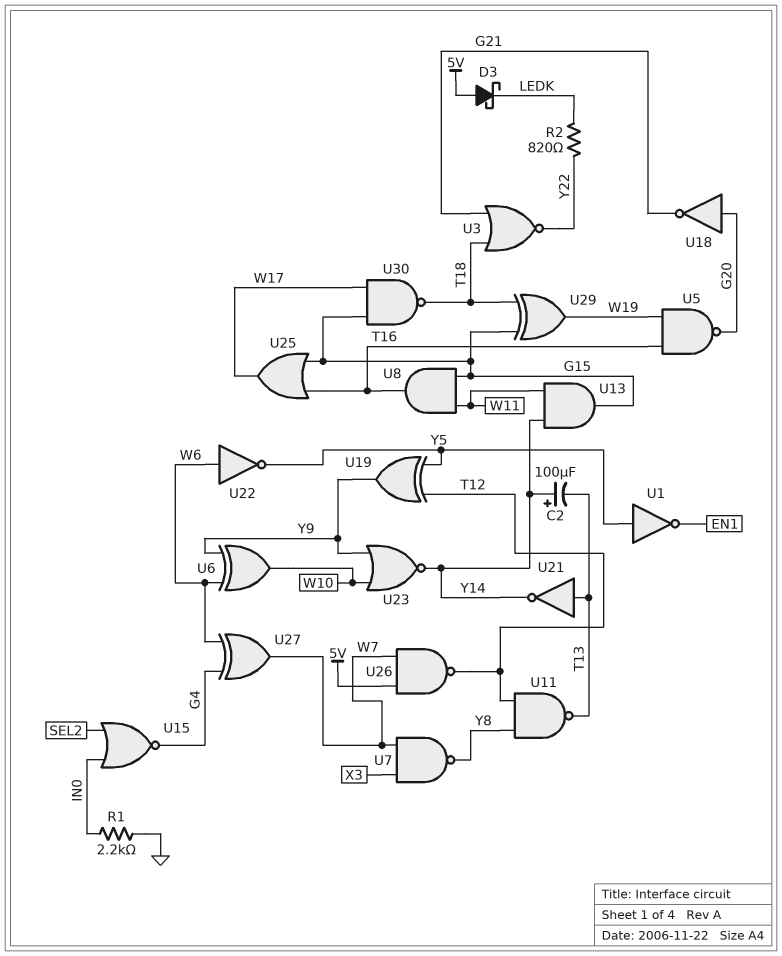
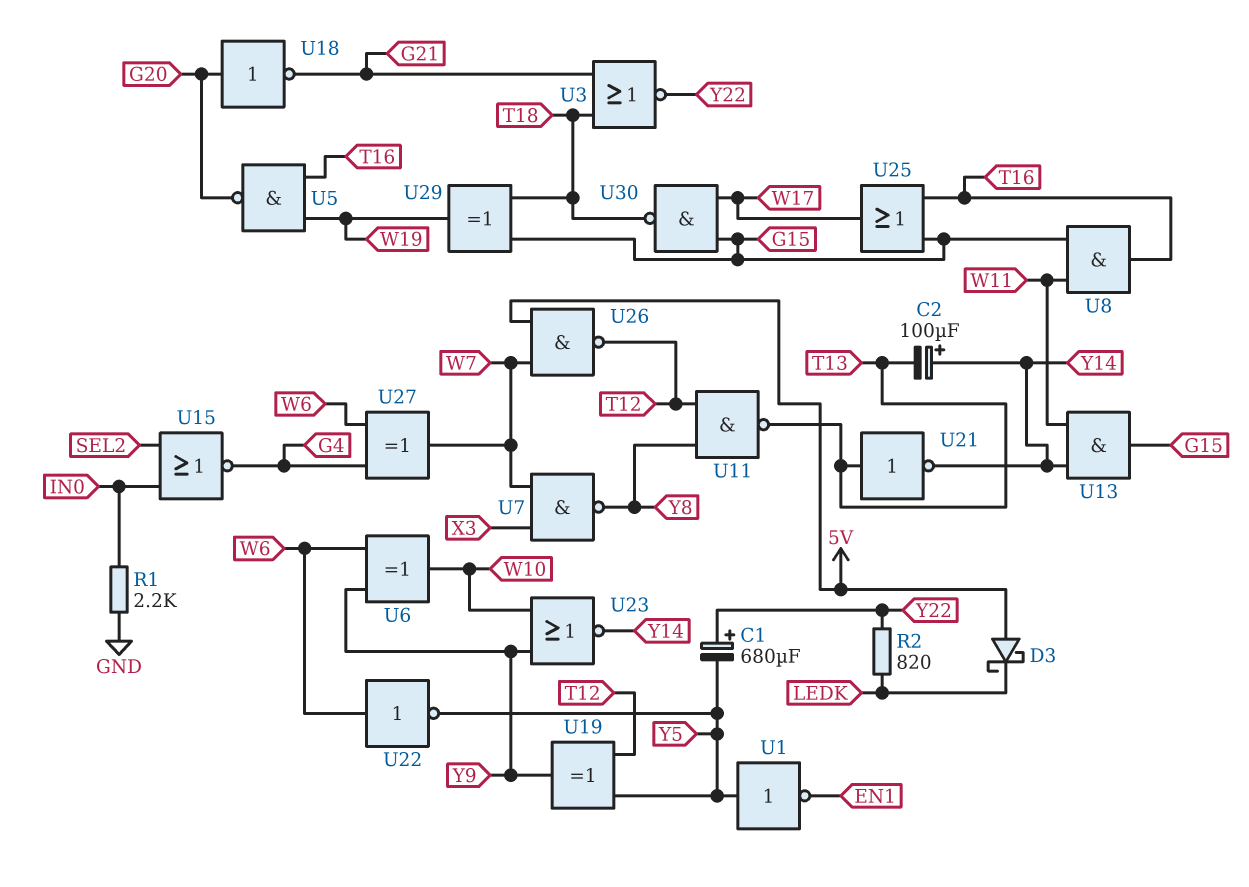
C1: none -> 680uF (plus Y22, minus Y5)

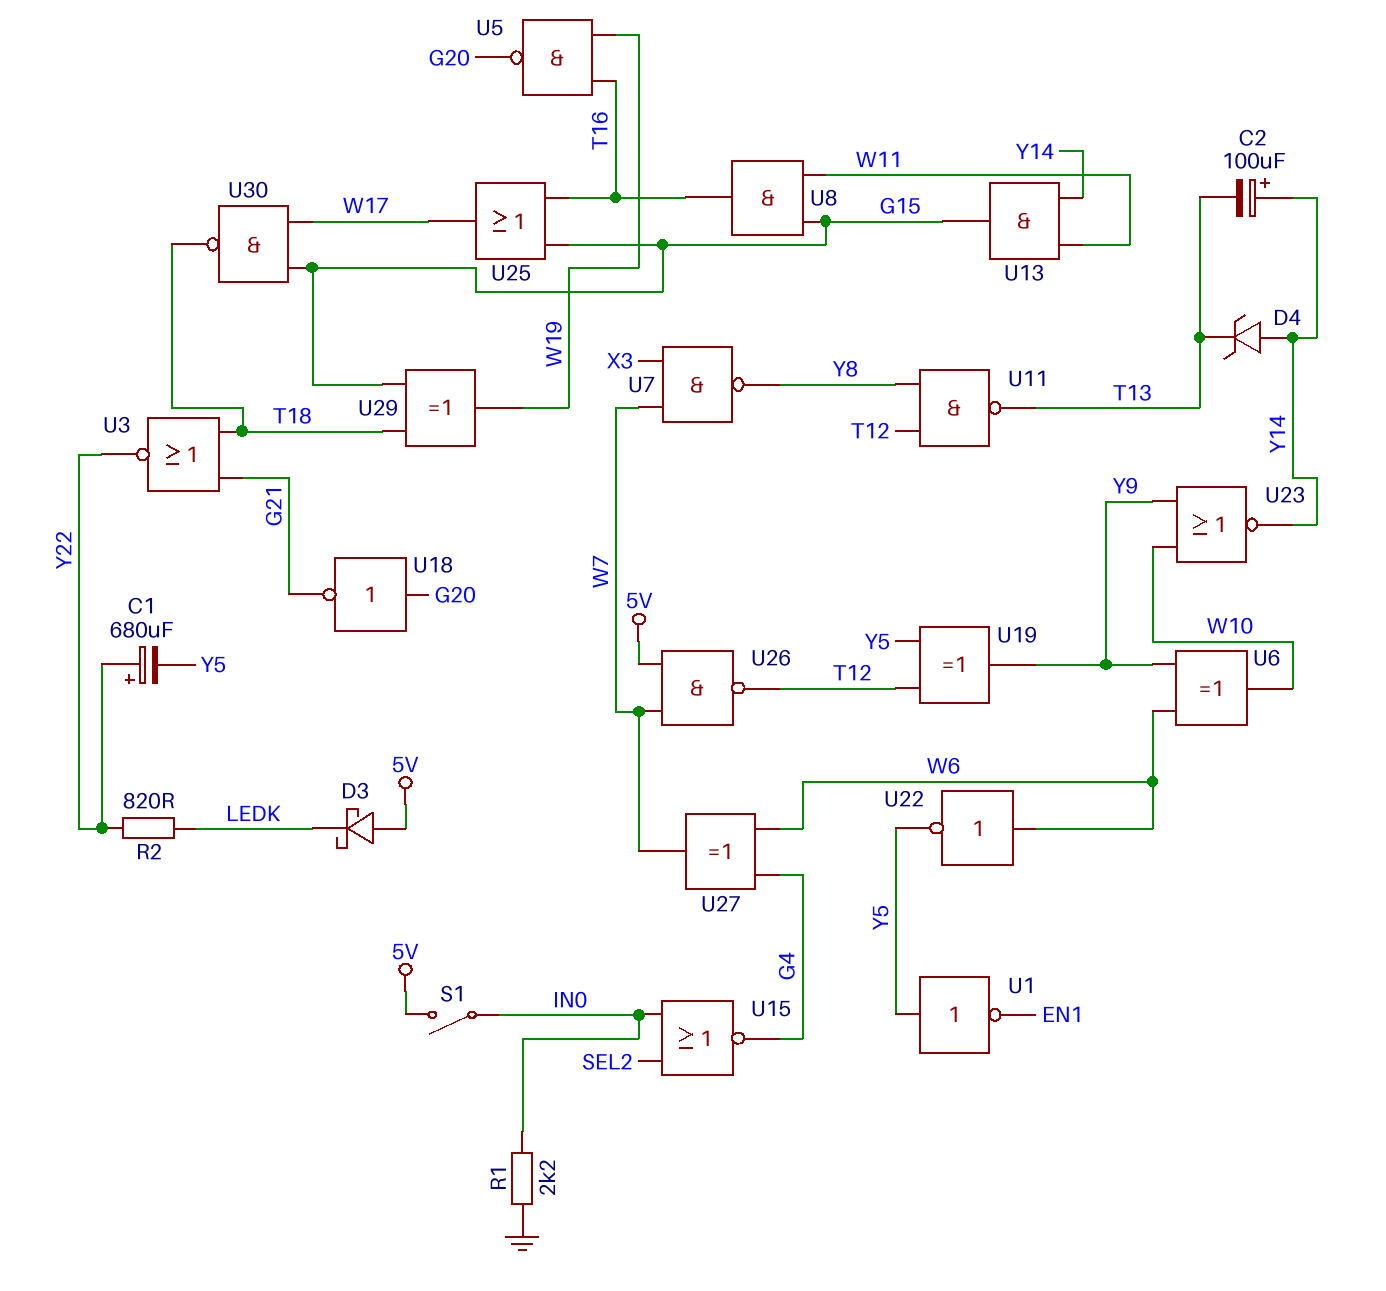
D4: none -> zener (A Y14, K T13)
S1: none -> switch (5V, IN0)
U21: NOT (in T13, out Y14) -> none

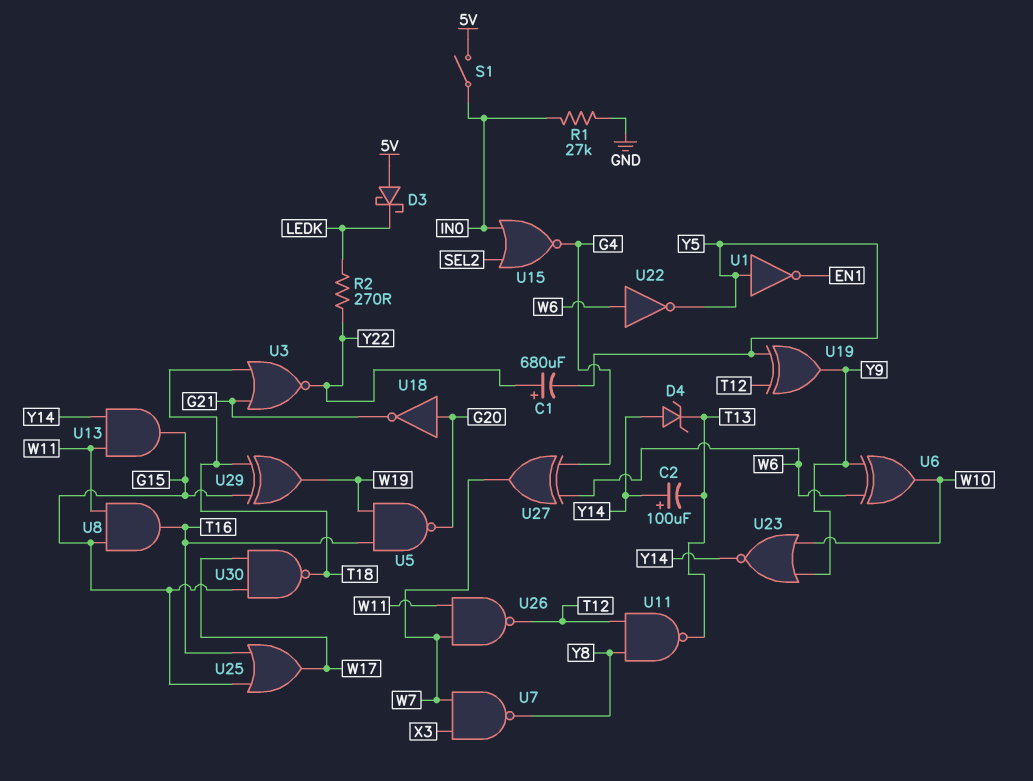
R1: 2.2k (GND, IN0) -> 27k (GND, IN0)
R2: 820 (LEDK, Y22) -> 270 (LEDK, Y22)
U26: NAND (in 5V, in W7, out T12) -> NAND (in W7, in W11, out T12)

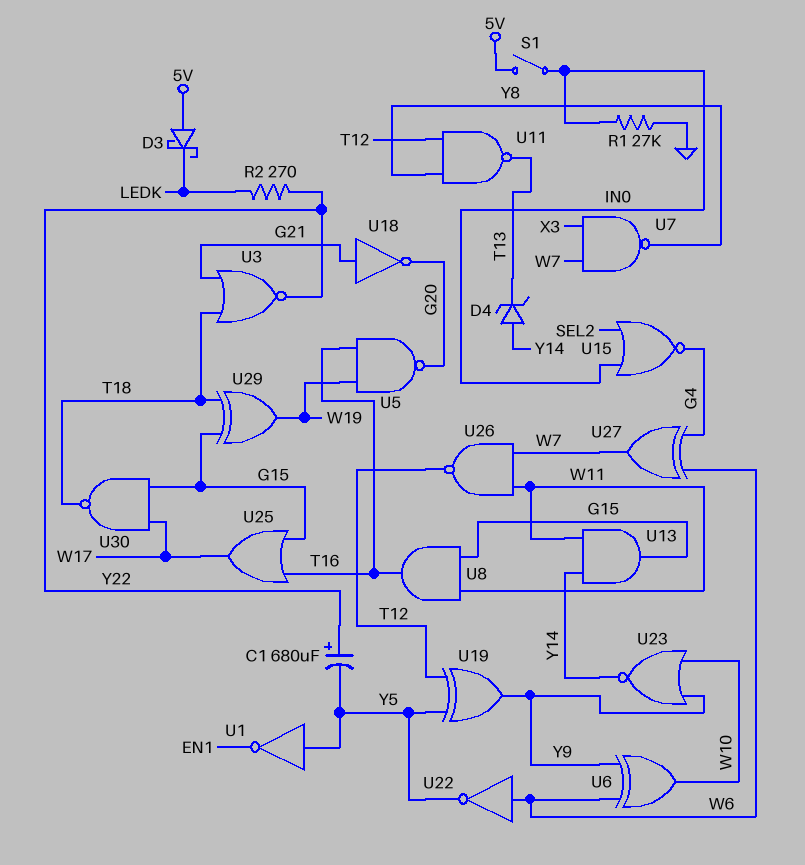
C2: 100uF (plus Y14, minus T13) -> none
U18: NOT (in G20, out G21) -> NOT (in G21, out G20)

